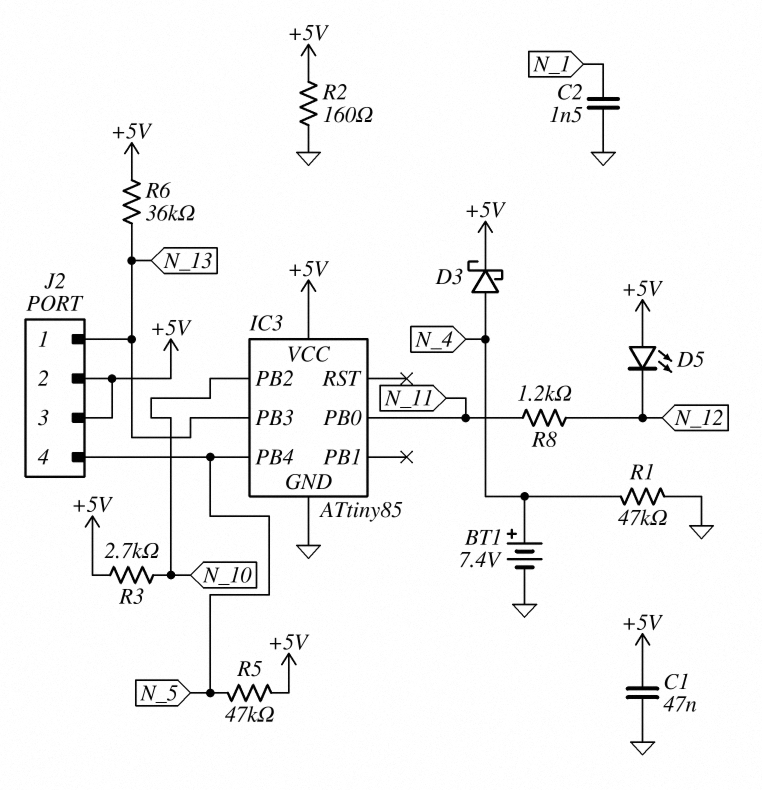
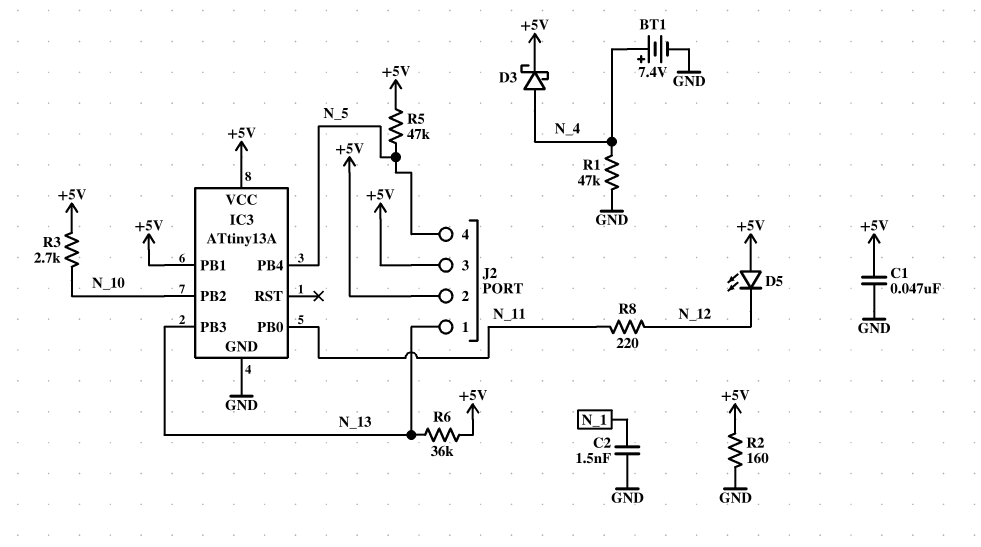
IC3: ATtiny85 -> ATtiny13A
IC3 pin PB1: none -> +5V
R8: 1.2k (N_11, N_12) -> 220 (N_11, N_12)

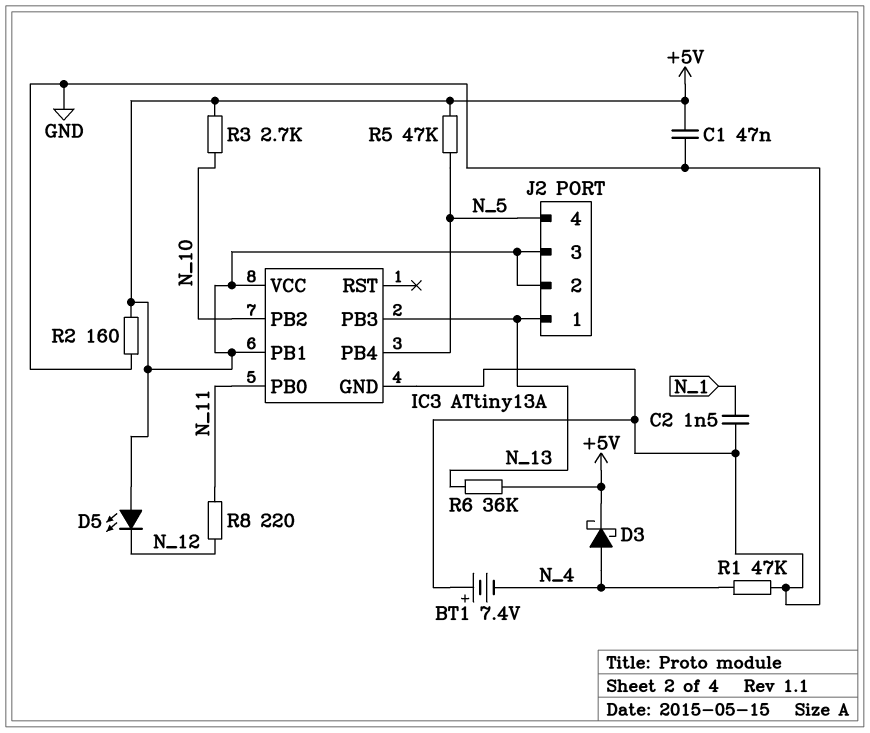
BT1: 7.4V (plus N_4, minus GND) -> 7.4V (plus GND, minus N_4)

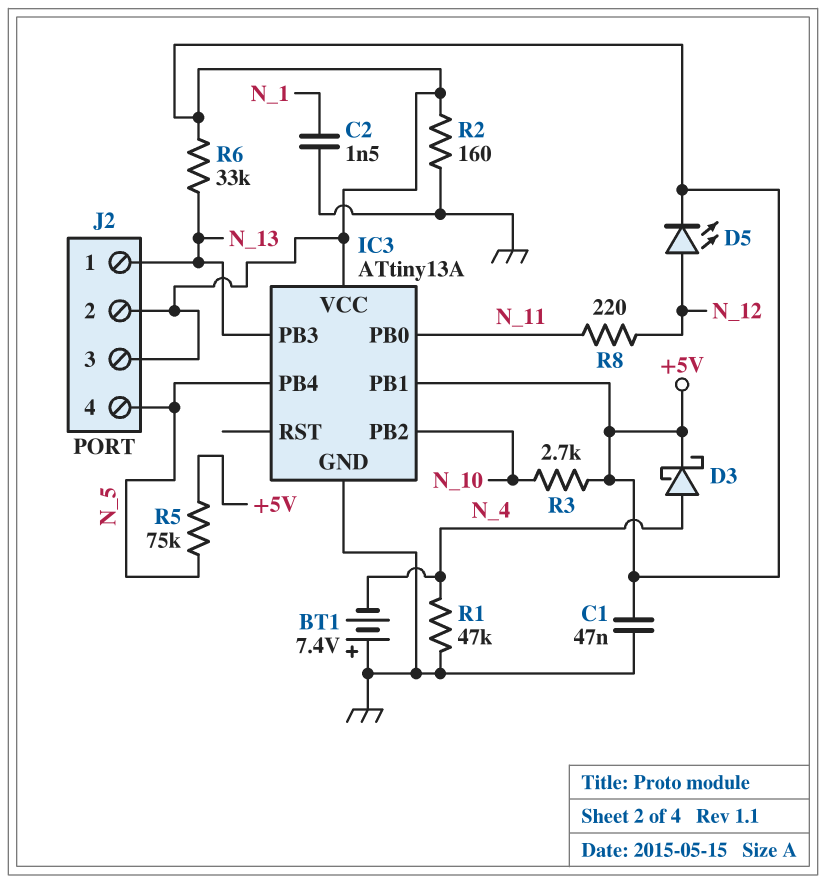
D5: LED (A +5V, K N_12) -> LED (A N_12, K +5V)
R5: 47k (+5V, N_5) -> 75k (+5V, N_5)
R6: 36k (+5V, N_13) -> 33k (+5V, N_13)

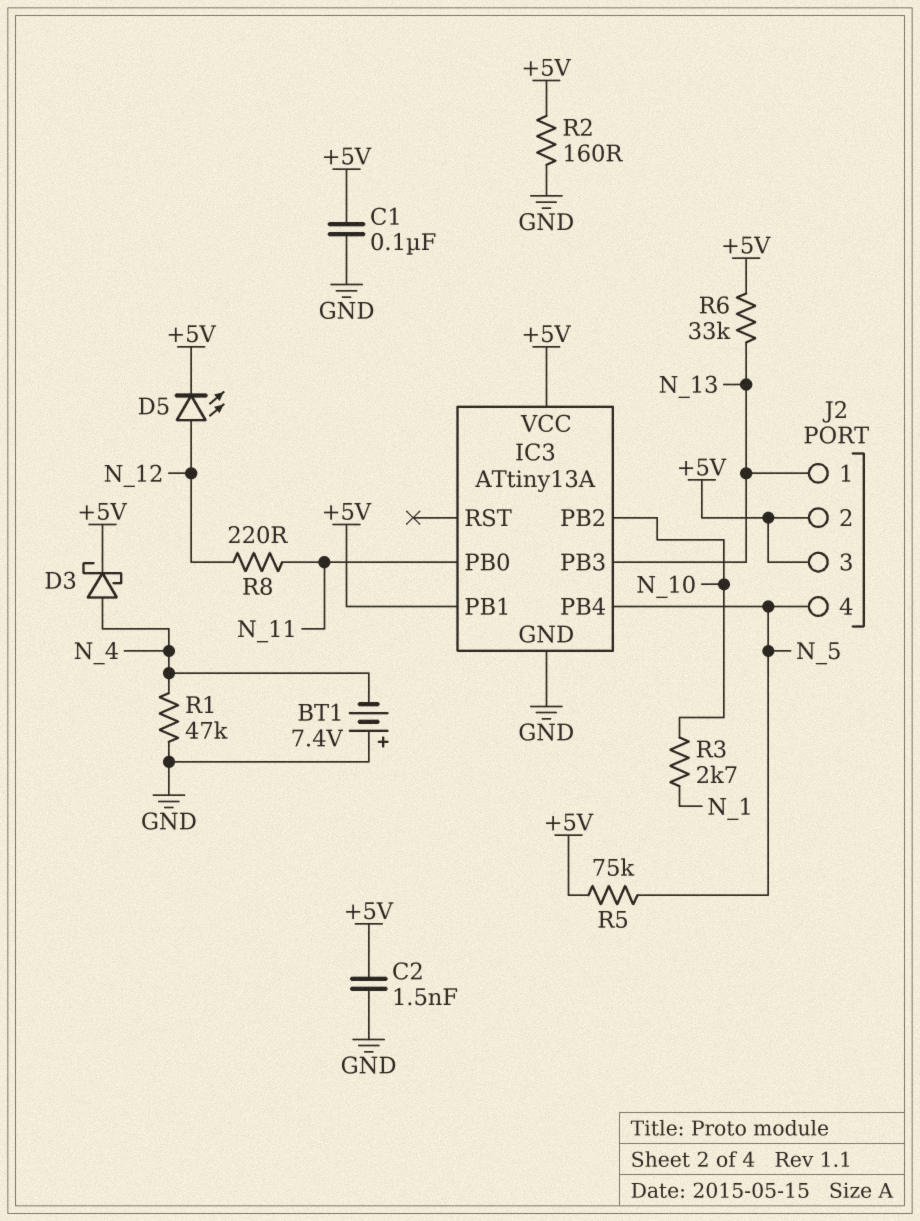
C1: 47nF (+5V, GND) -> 100nF (+5V, GND)
C2: 1.5nF (GND, N_1) -> 1.5nF (+5V, GND)
R3: 2.7k (+5V, N_10) -> 2.7k (N_1, N_10)

